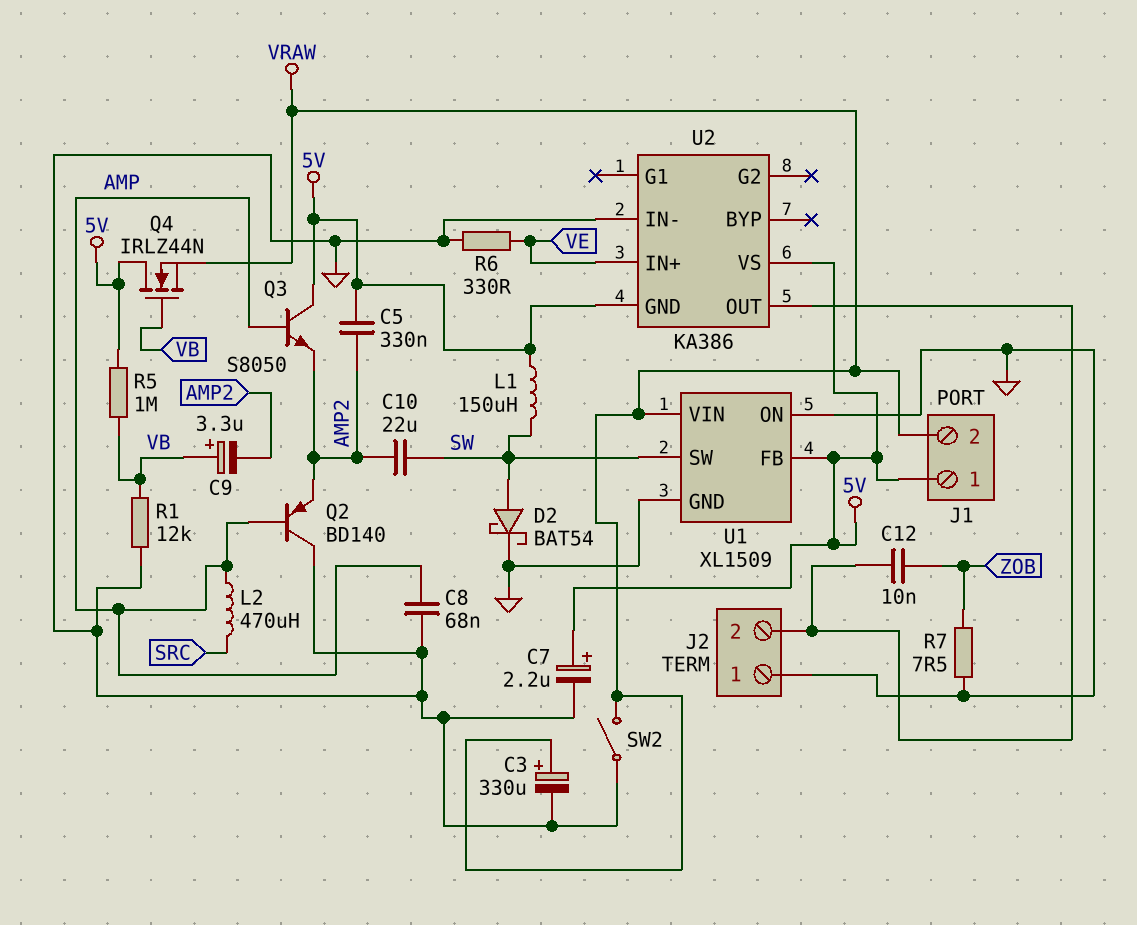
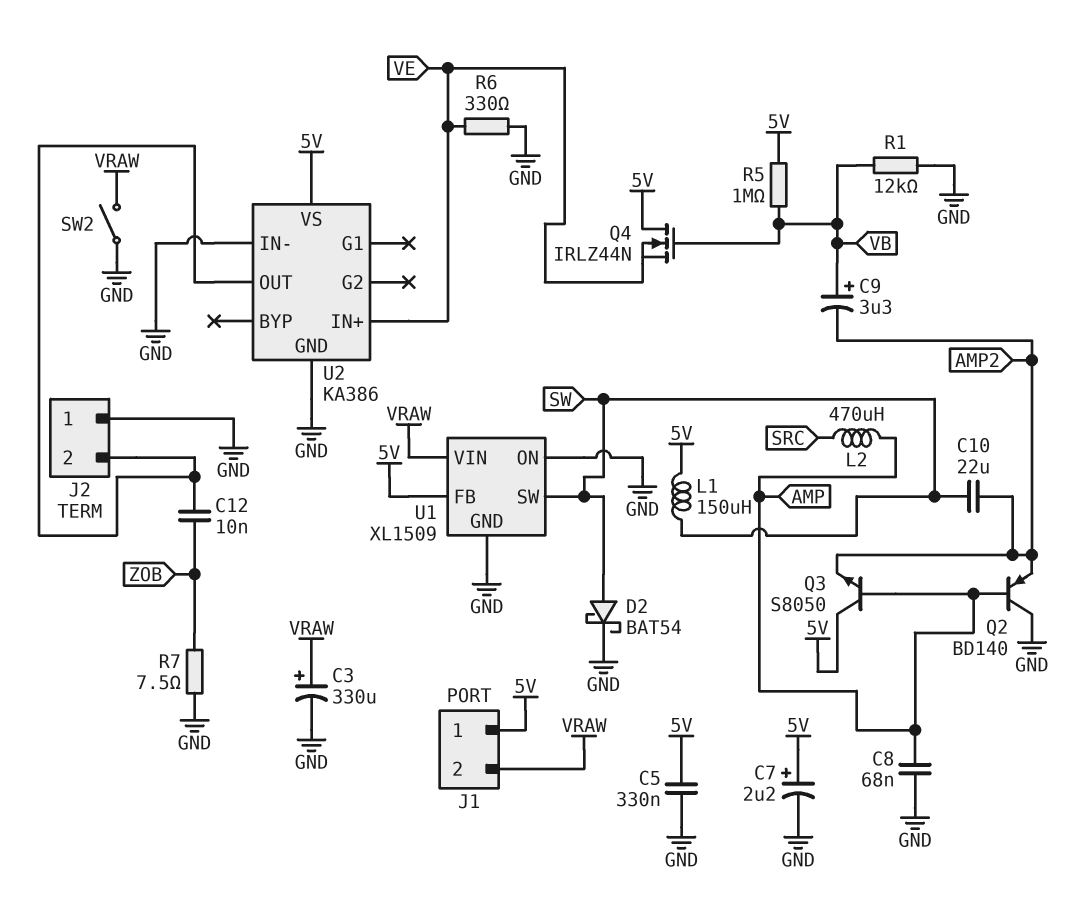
C5: 330nF (5V, AMP2) -> 330nF (5V, GND)
Q4: NMOS IRLZ44N (G VB, D 5V, S VRAW) -> NMOS IRLZ44N (G VB, D 5V, S VE)
U2 pin GND: 5V -> GND

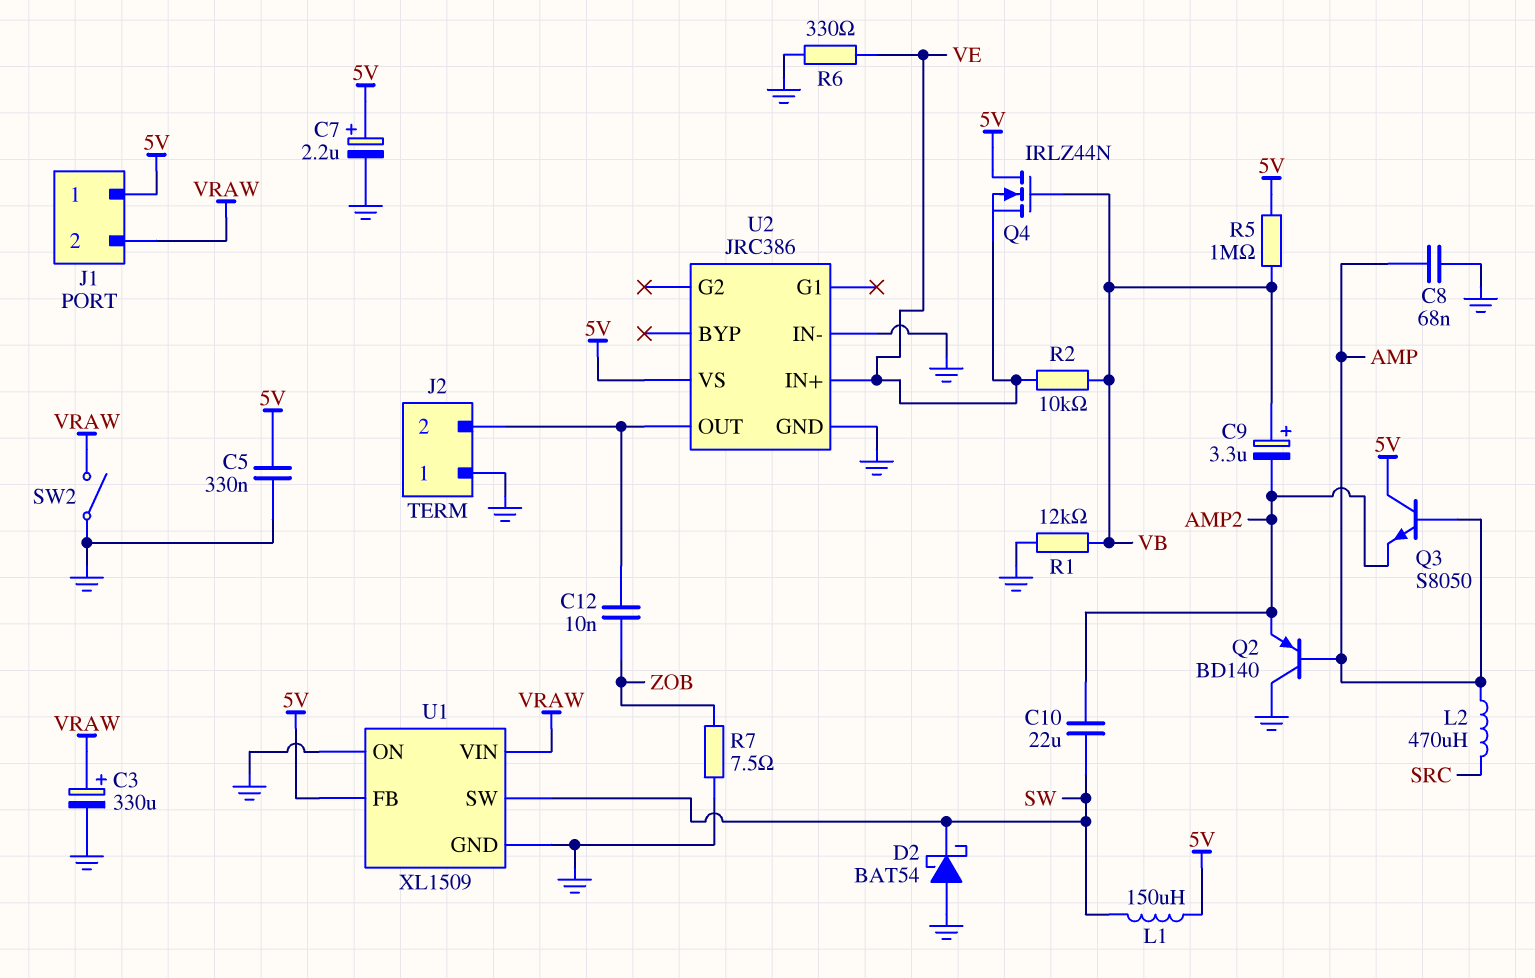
D2: schottky BAT54 (A SW, K GND) -> schottky BAT54 (A GND, K SW)
R2: none -> 10k (VB, VE)
U2: KA386 -> JRC386

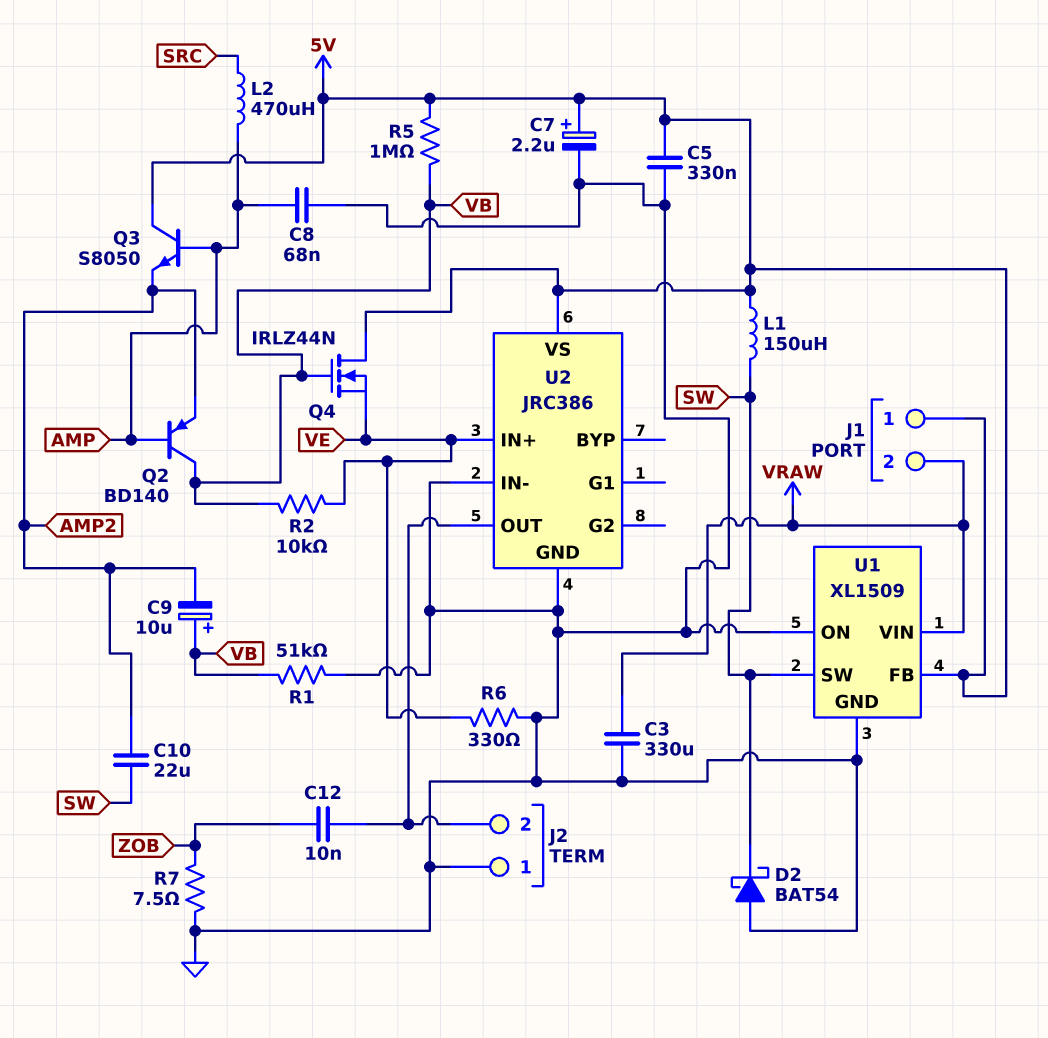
C3: 330uF (plus VRAW, minus GND) -> 330uF (GND, VRAW)
C9: 3.3uF (plus VB, minus AMP2) -> 10uF (plus VB, minus AMP2)
Q2: PNP BD140 (B AMP, C GND, E AMP2) -> PNP BD140 (B AMP, C VB, E AMP2)
R1: 12k (GND, VB) -> 51k (GND, VB)
SW2: switch (GND, VRAW) -> none

